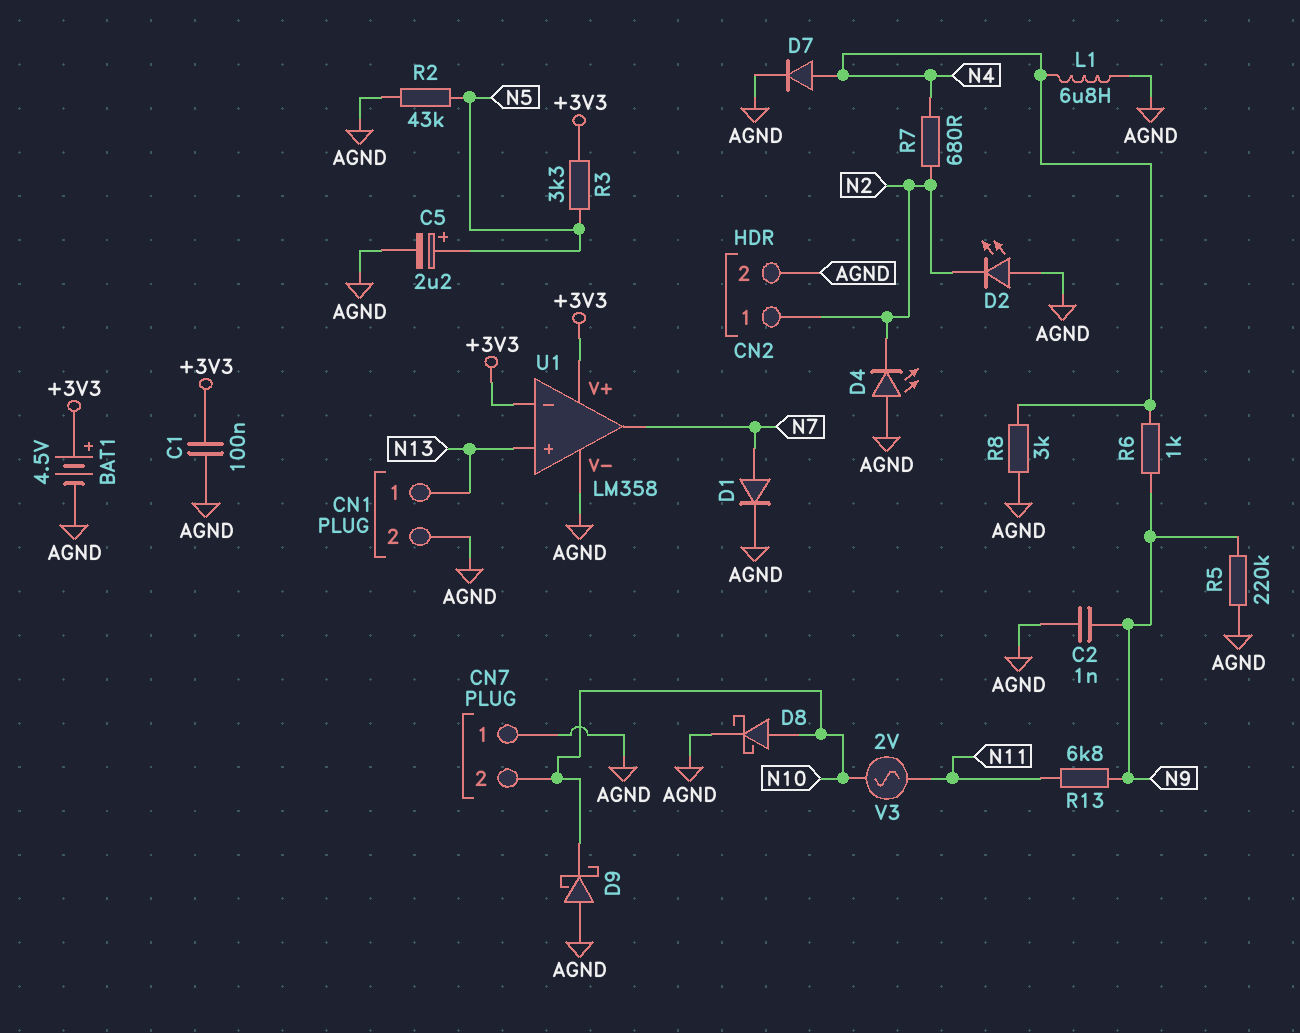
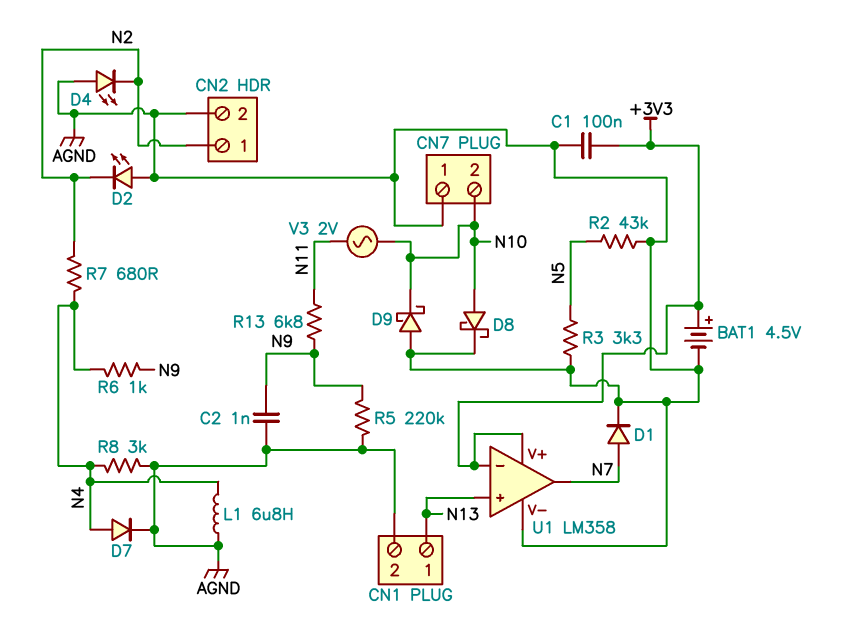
C5: 2.2uF (plus N5, minus AGND) -> none
R3: 3.3k (+3V3, N5) -> 3.3k (AGND, N5)

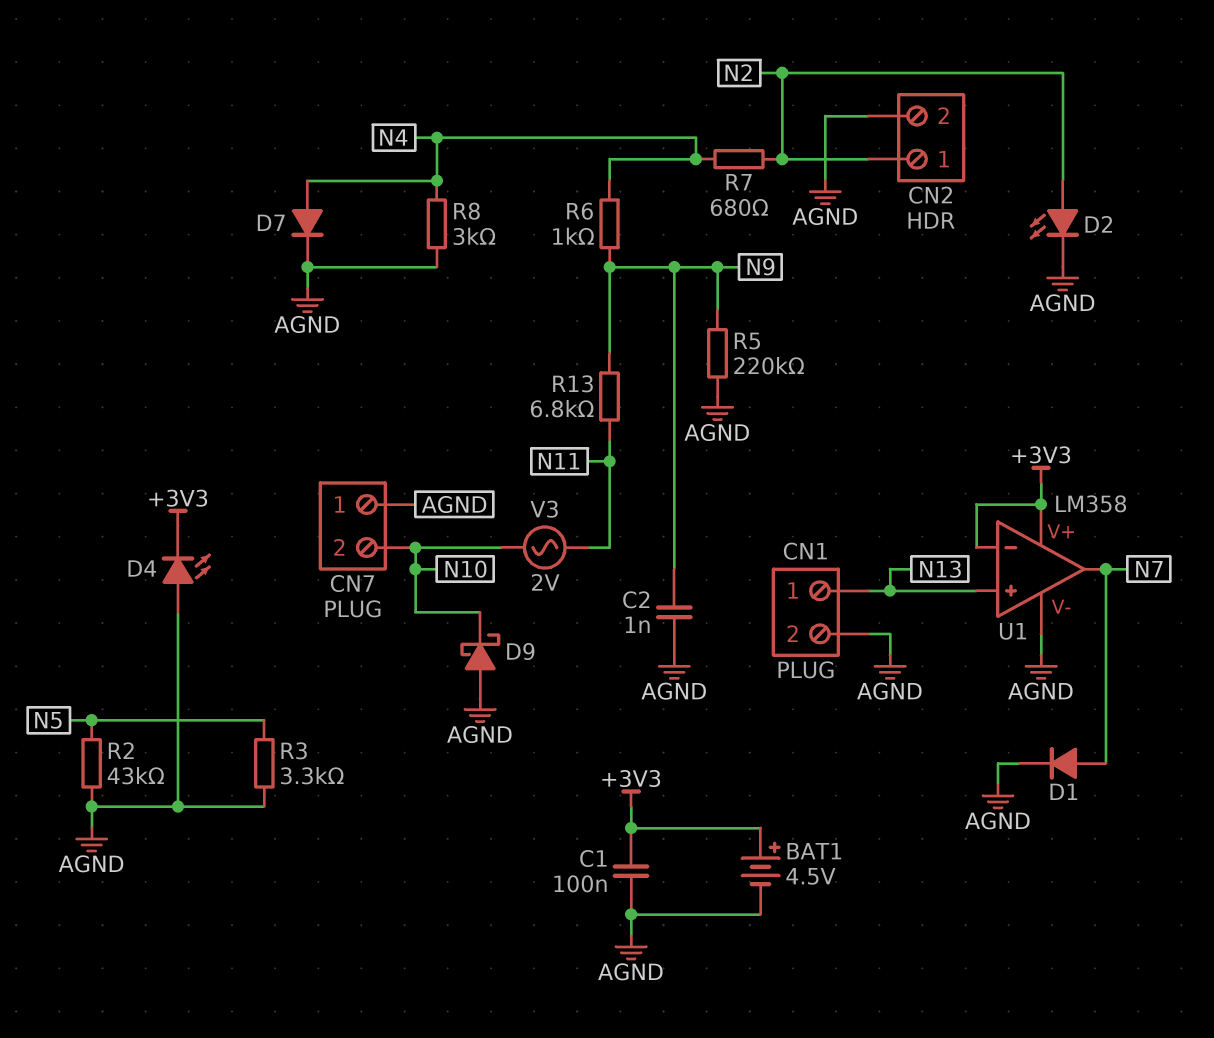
D2: LED (A AGND, K N2) -> LED (A N2, K AGND)
D4: LED (A AGND, K N2) -> LED (A AGND, K +3V3)
D8: schottky (A N10, K AGND) -> none
L1: 6.8uH (AGND, N4) -> none

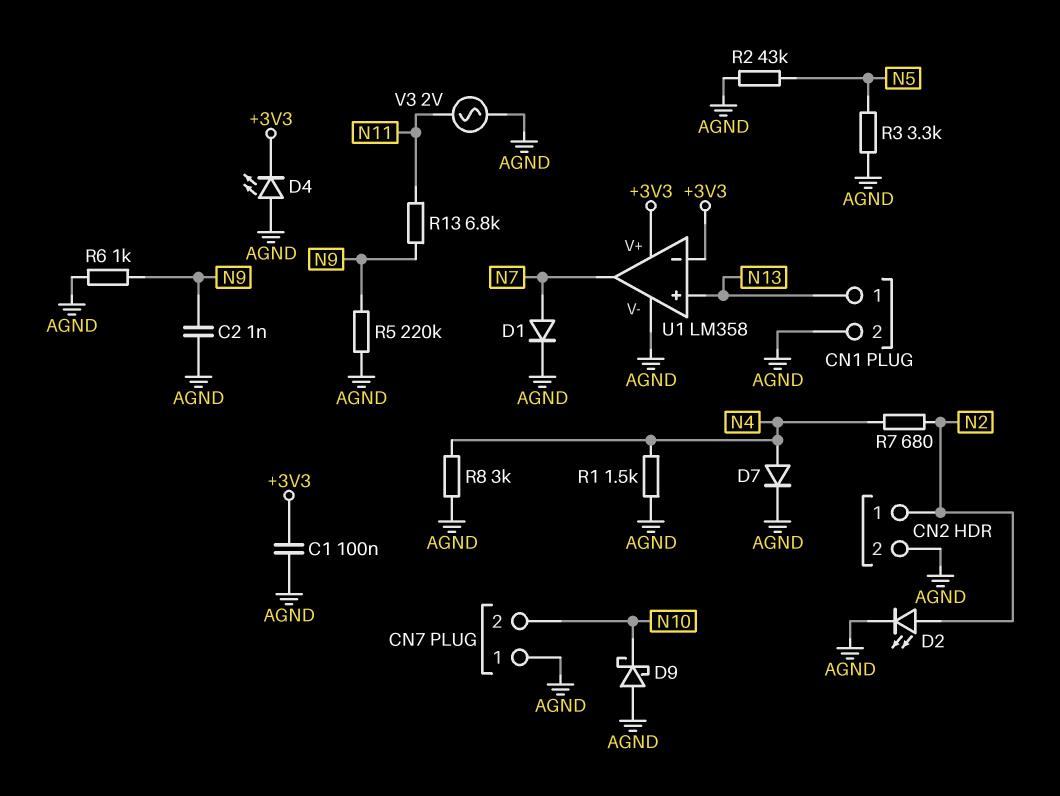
BAT1: 4.5V (plus +3V3, minus AGND) -> none
R1: none -> 1.5k (AGND, N4)
R6: 1k (N4, N9) -> 1k (AGND, N9)
V3: AC 2V (N10, N11) -> AC 2V (AGND, N11)

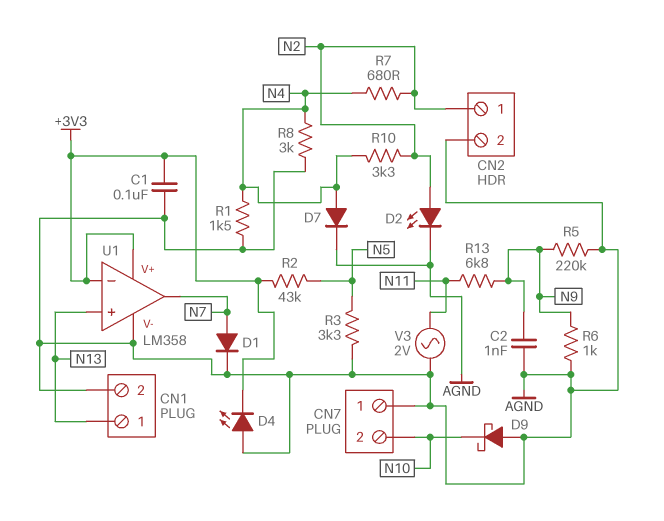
R2: 43k (AGND, N5) -> 43k (+3V3, N5)
R10: none -> 3.3k (N2, N4)

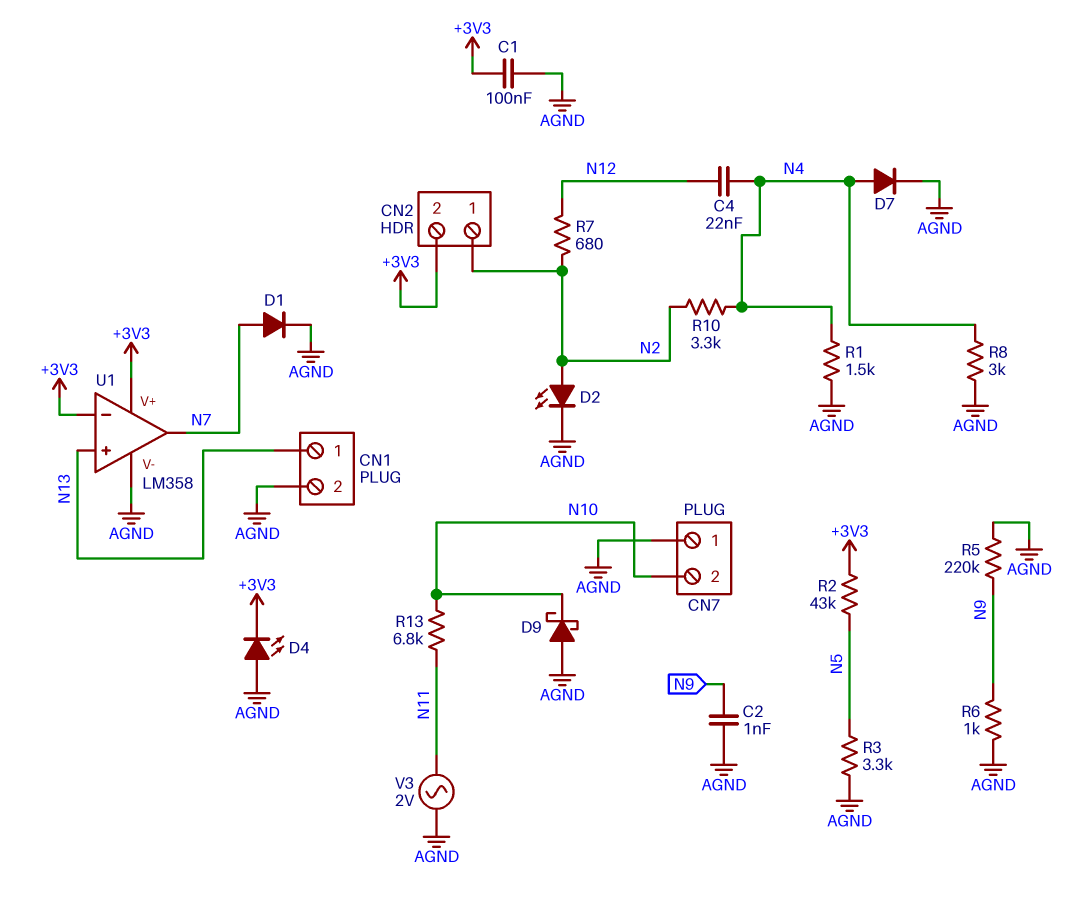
C4: none -> 22nF (N4, N12)
CN2 pin 2: AGND -> +3V3
R7: 680 (N2, N4) -> 680 (N2, N12)
R13: 6.8k (N9, N11) -> 6.8k (N10, N11)

